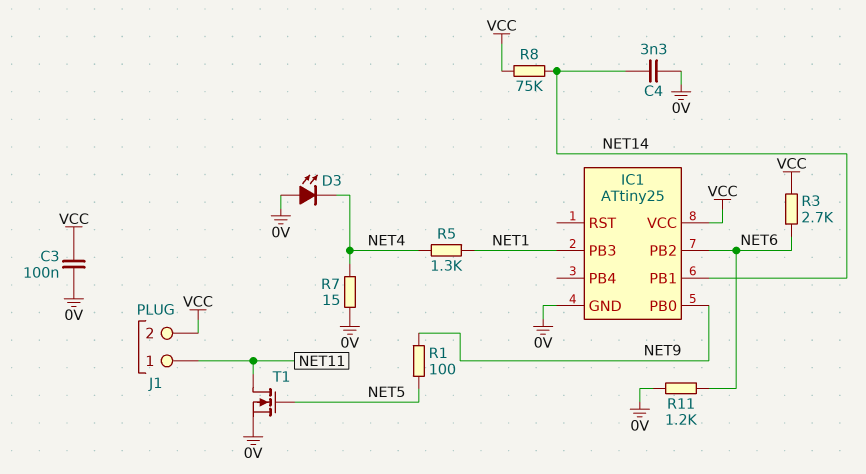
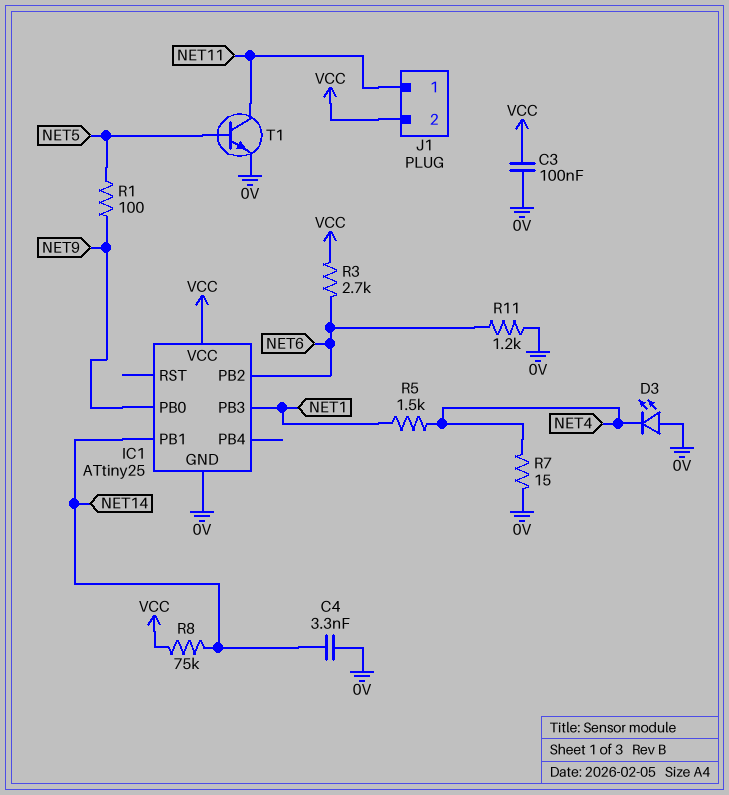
R5: 1.3k (NET1, NET4) -> 1.5k (NET1, NET4)
T1: NMOS (G NET5, D NET11, S 0V) -> NPN (B NET5, C NET11, E 0V)

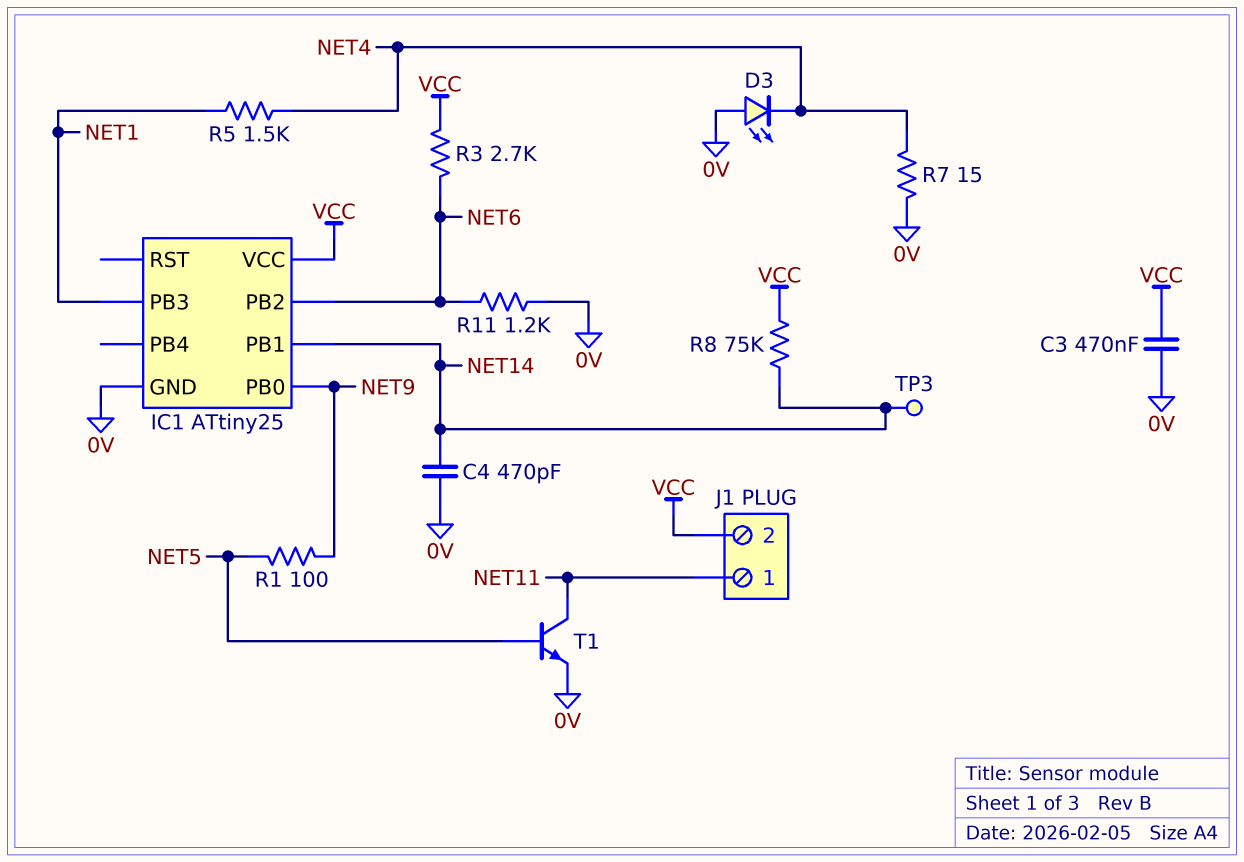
C3: 100nF (0V, VCC) -> 470nF (0V, VCC)
C4: 3.3nF (0V, NET14) -> 470pF (0V, NET14)
TP3: none -> test point (NET14)

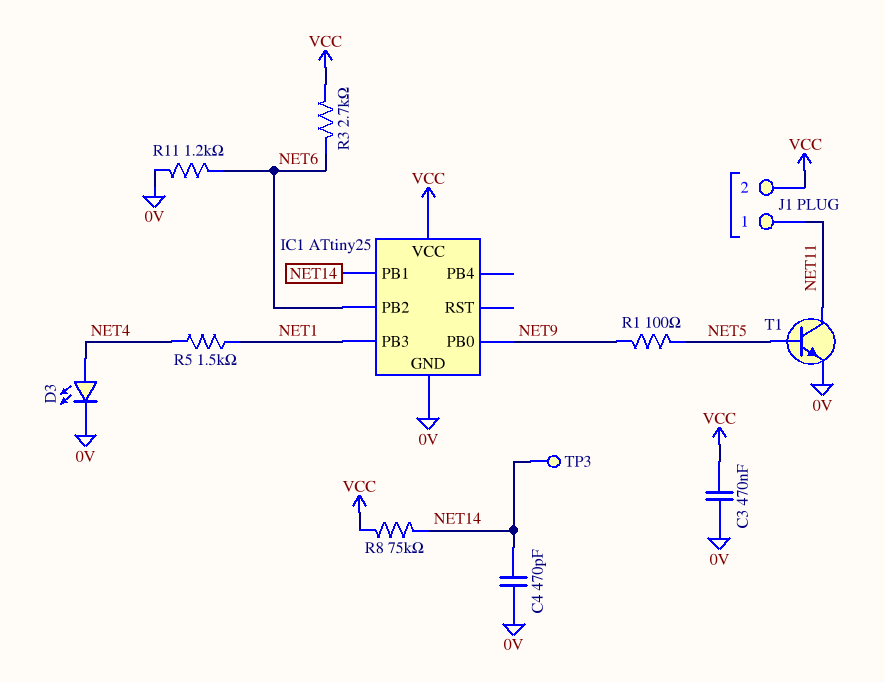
D3: LED (A 0V, K NET4) -> LED (A NET4, K 0V)
R7: 15 (0V, NET4) -> none

